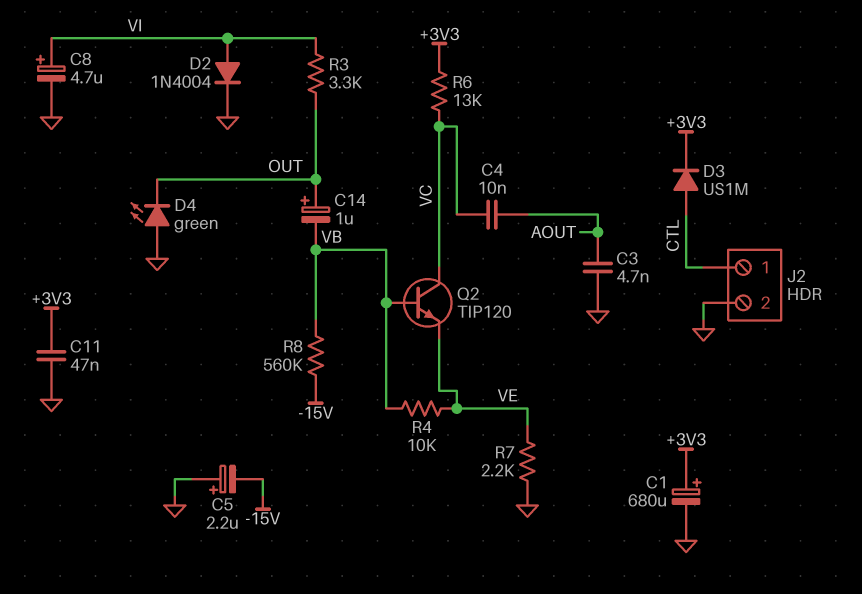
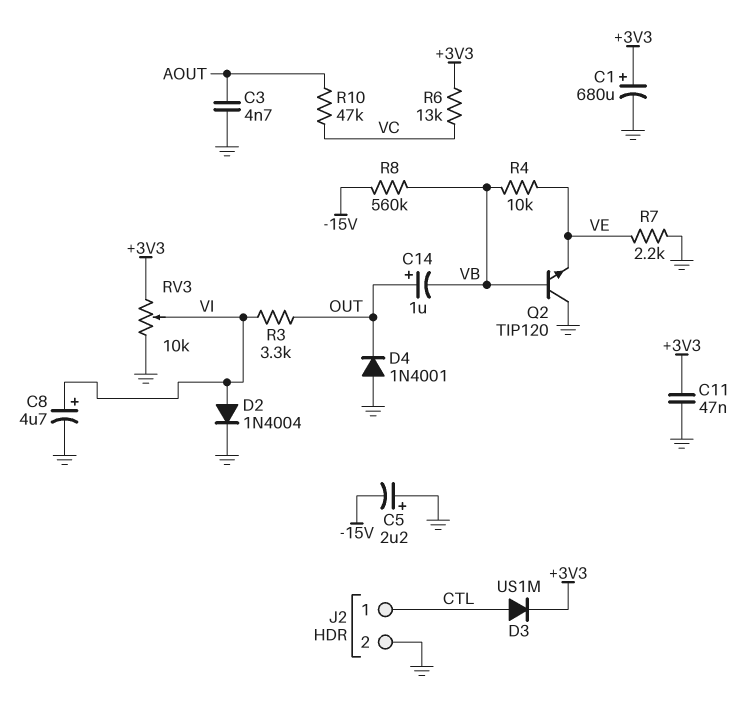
C4: 10nF (AOUT, VC) -> none
D4: LED green (A GND, K OUT) -> diode 1N4001 (A GND, K OUT)
Q2: NPN TIP120 (B VB, C VC, E VE) -> NPN TIP120 (B VB, C GND, E VE)
R10: none -> 47k (AOUT, VC)
RV3: none -> 10k (+3V3, GND, wiper VI)

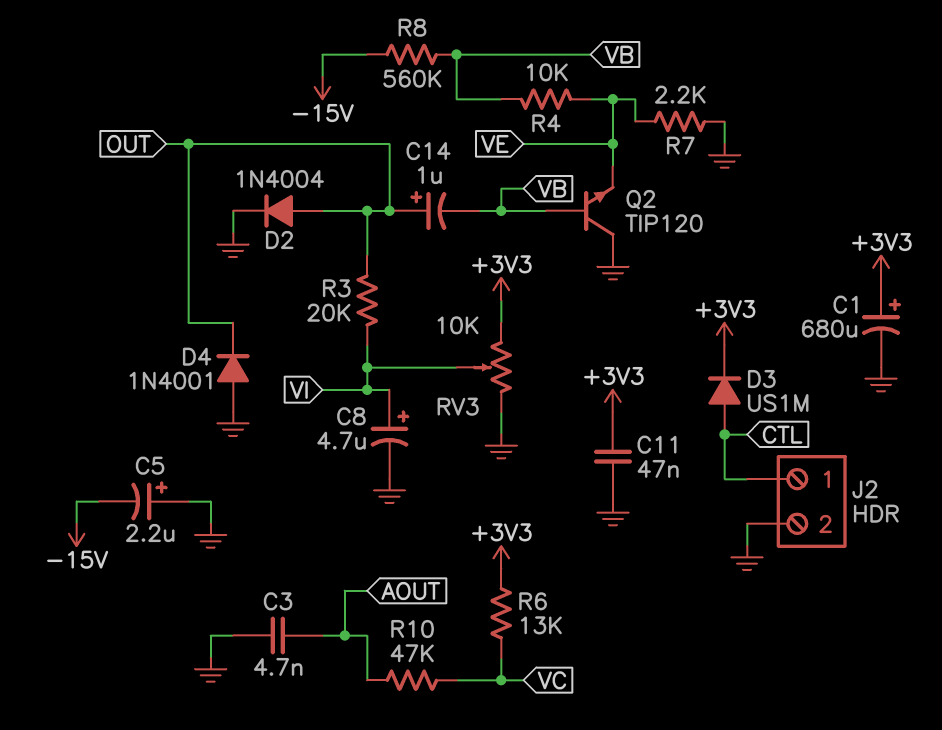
D2: diode 1N4004 (A VI, K GND) -> diode 1N4004 (A OUT, K GND)
R3: 3.3k (OUT, VI) -> 20k (OUT, VI)

